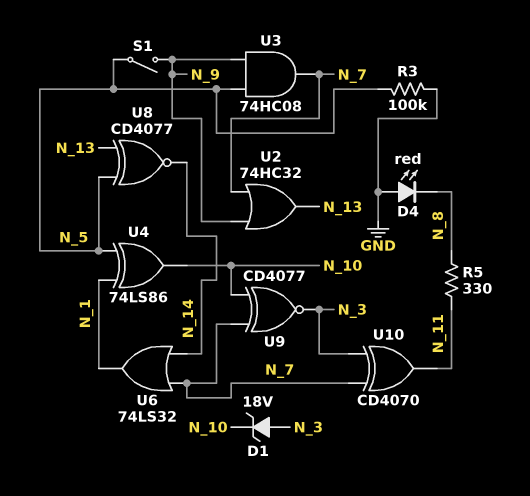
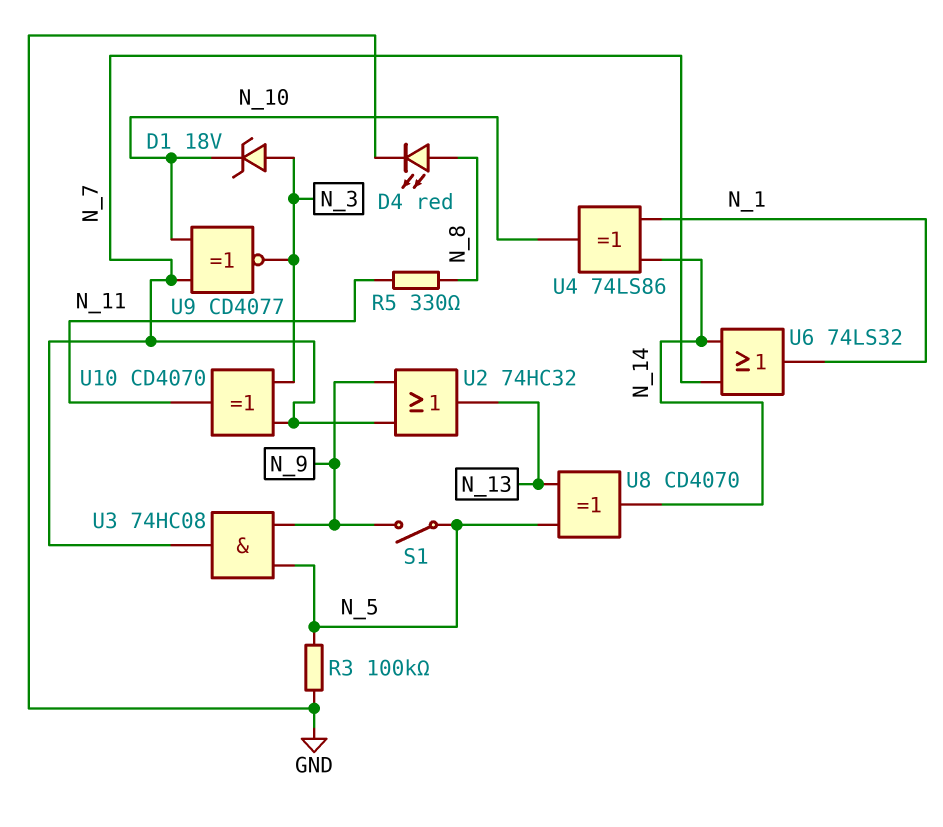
D4: LED red (A GND, K N_8) -> LED red (A N_8, K GND)
U4: XOR 74LS86 (in N_1, in N_5, out N_10) -> XOR 74LS86 (in N_1, in N_14, out N_10)
U8: XNOR CD4077 (in N_5, in N_13, out N_14) -> XOR CD4070 (in N_5, in N_13, out N_14)

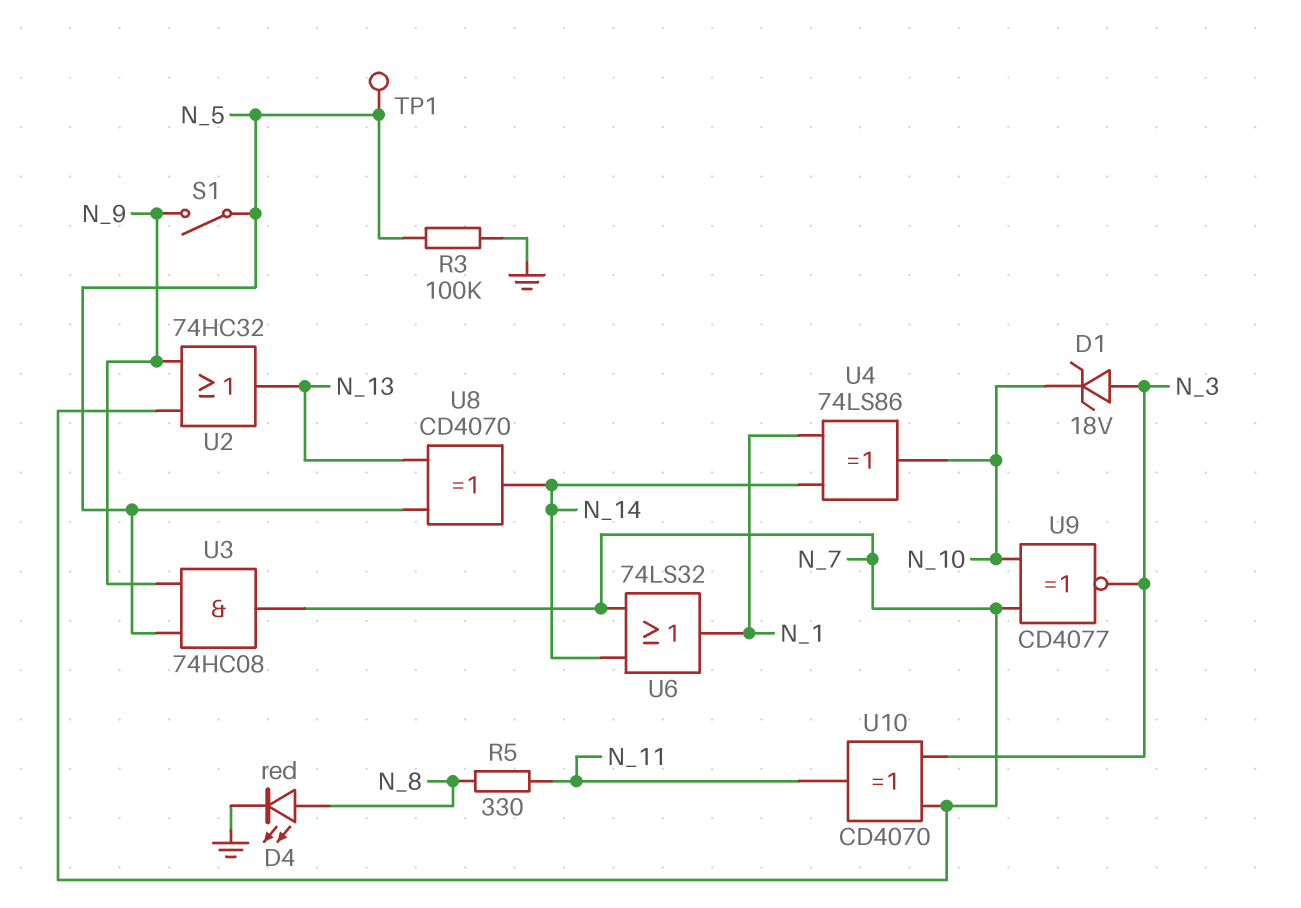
TP1: none -> test point (N_5)

